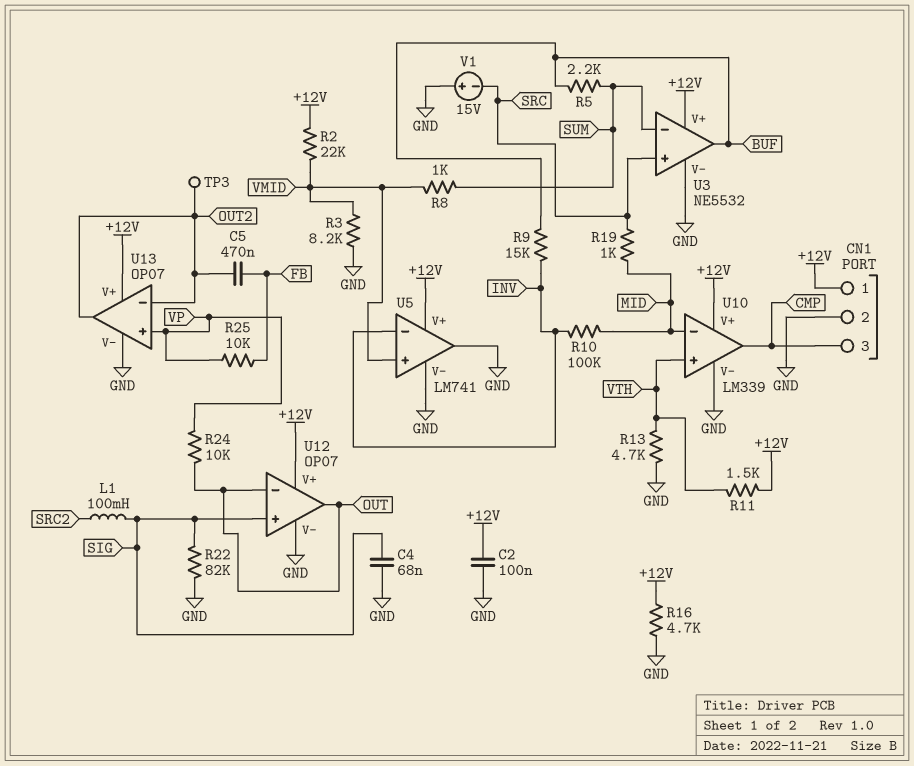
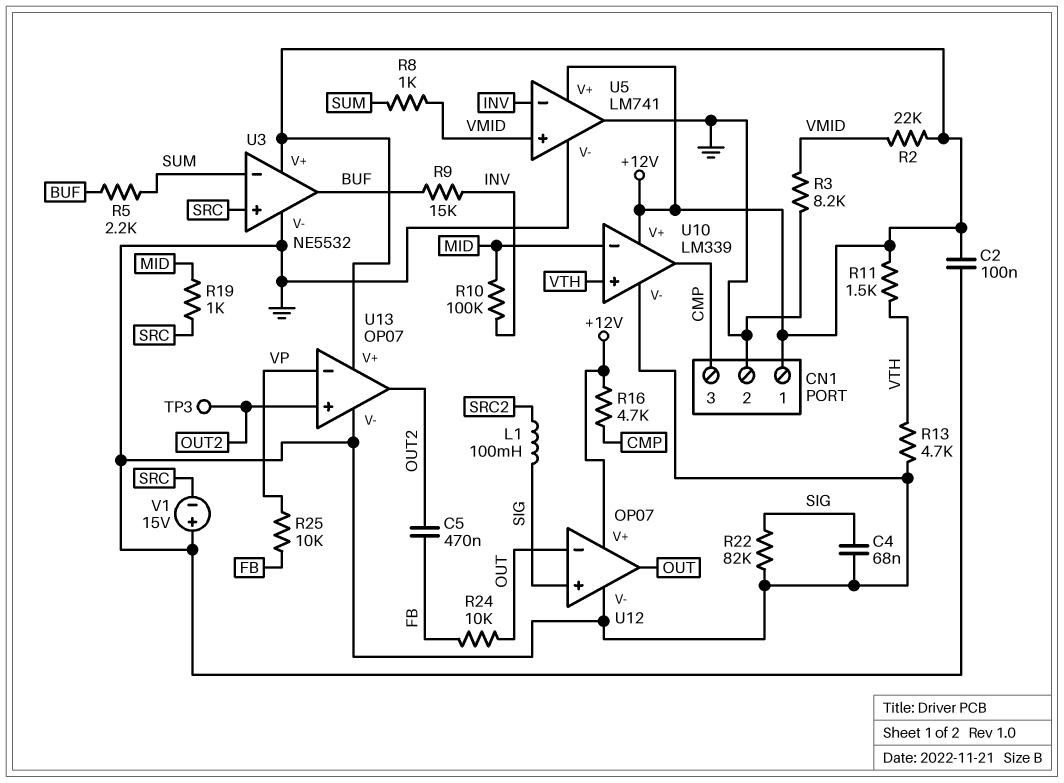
R16: 4.7k (+12V, GND) -> 4.7k (+12V, CMP)
R24: 10k (OUT, VP) -> 10k (FB, OUT)
U13 pin in+: VP -> OUT2
U13 pin in-: OUT2 -> VP

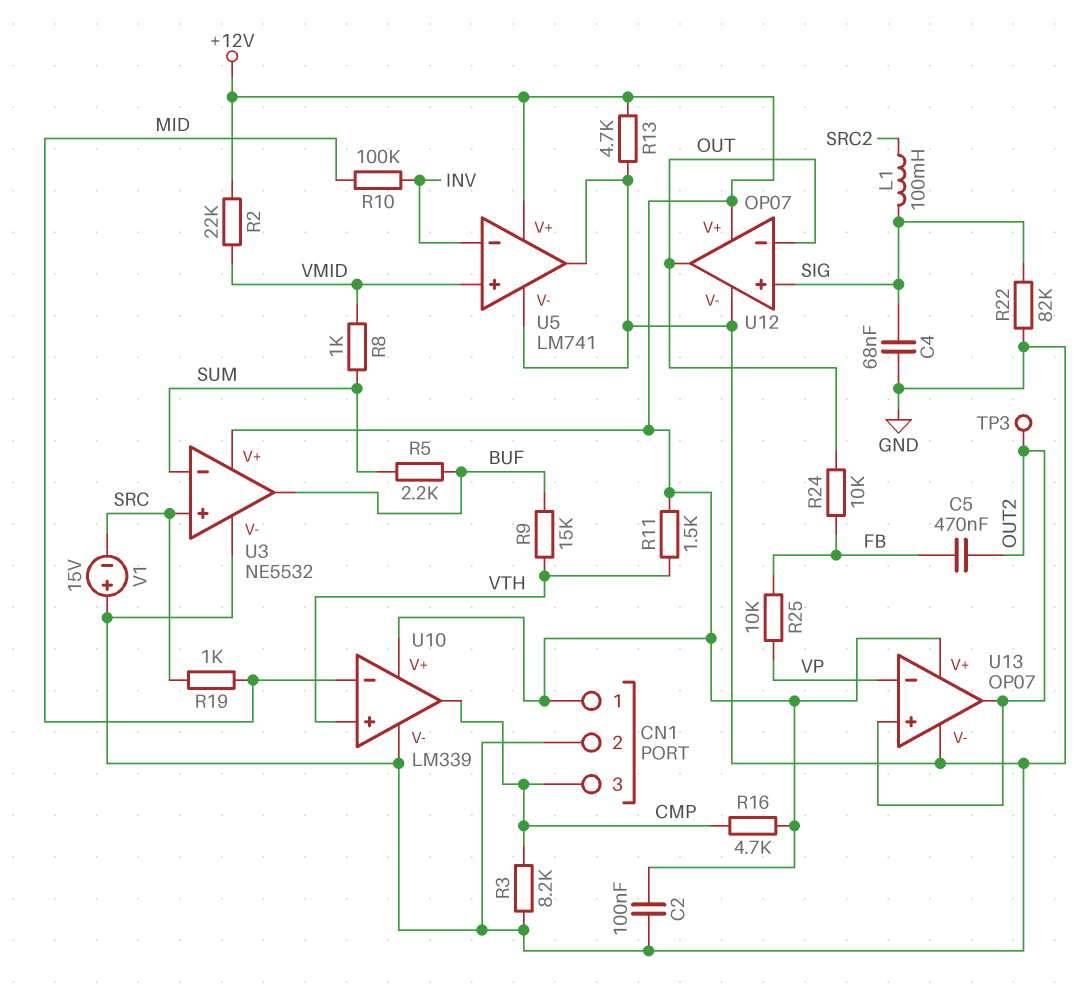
R3: 8.2k (GND, VMID) -> 8.2k (CMP, GND)
R9: 15k (BUF, INV) -> 15k (BUF, VTH)
R13: 4.7k (GND, VTH) -> 4.7k (+12V, GND)

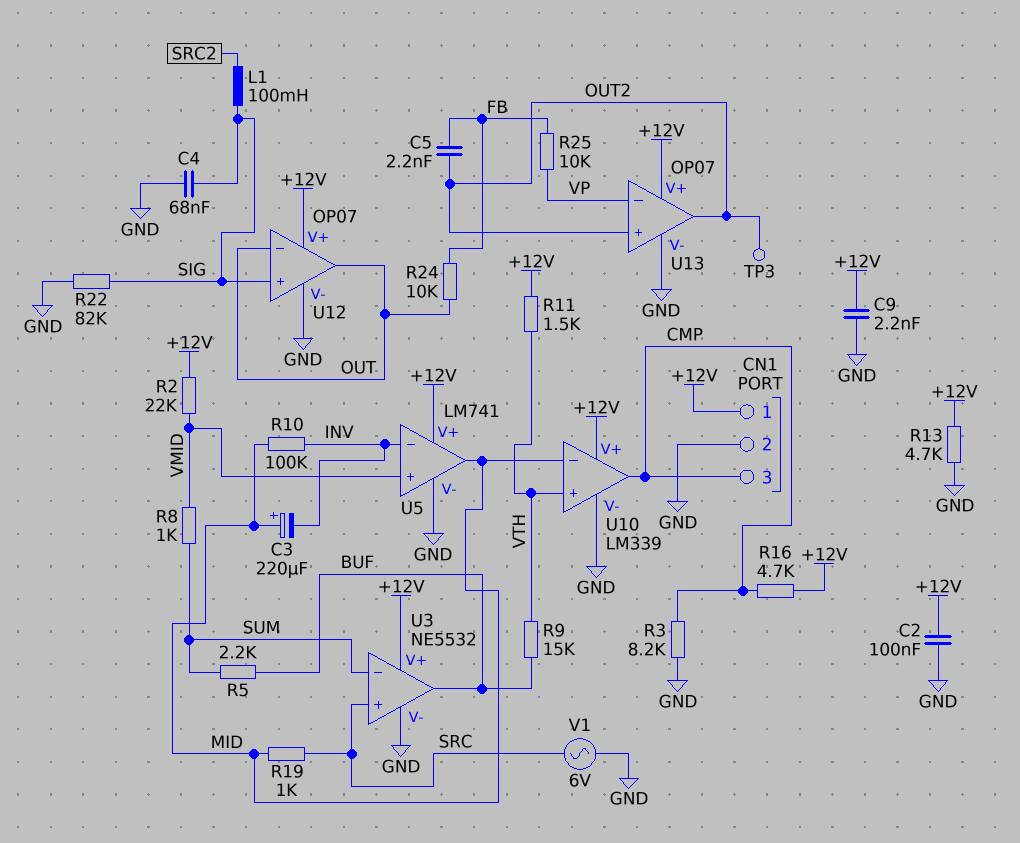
C3: none -> 220uF (plus MID, minus INV)
C5: 470nF (FB, OUT2) -> 2.2nF (FB, OUT2)
C9: none -> 2.2nF (+12V, GND)
U5 pin out: GND -> MID
V1: 15V (plus GND, minus SRC) -> AC 6V (GND, SRC)

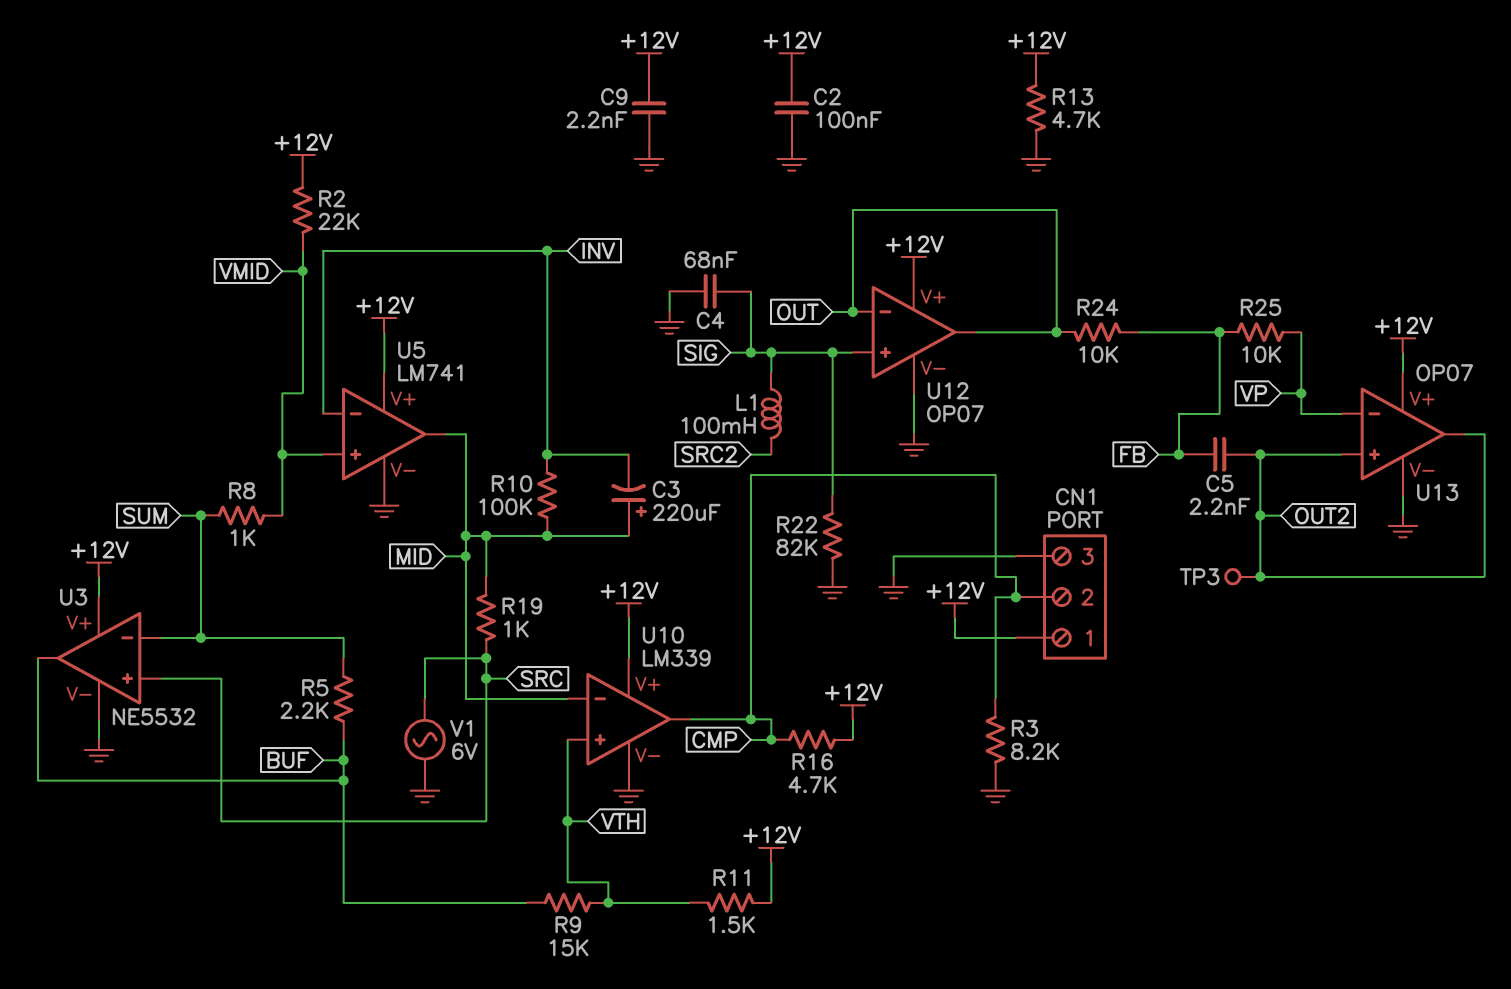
CN1 pin 2: GND -> CMP
CN1 pin 3: CMP -> GND

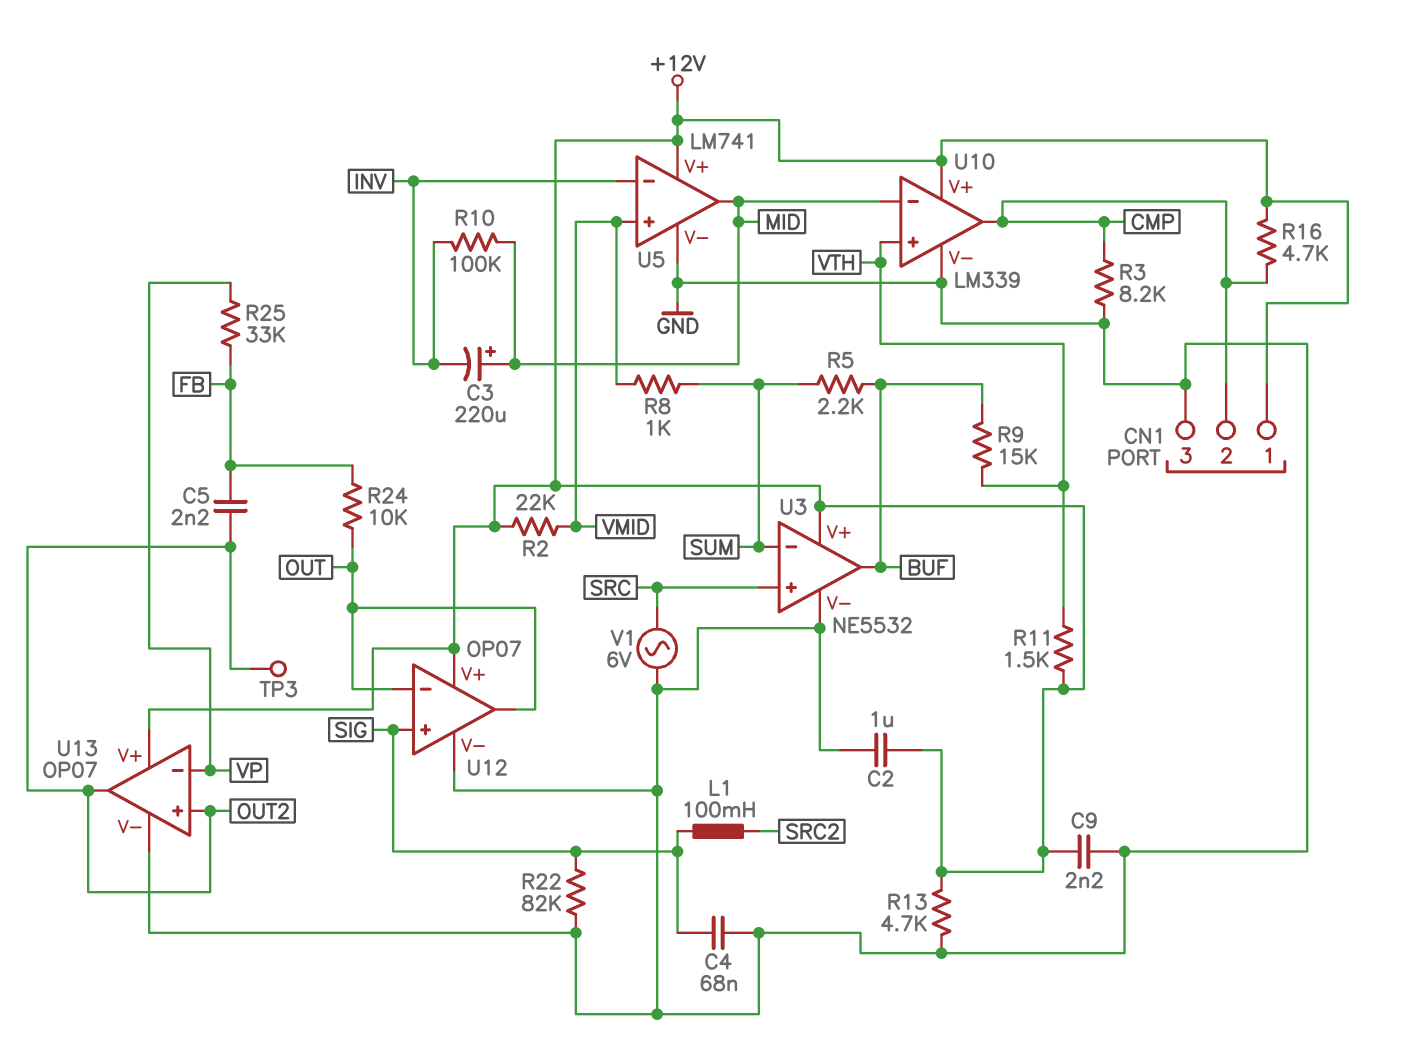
C2: 100nF (+12V, GND) -> 1uF (+12V, GND)
R19: 1k (MID, SRC) -> none
R25: 10k (FB, VP) -> 33k (FB, VP)

